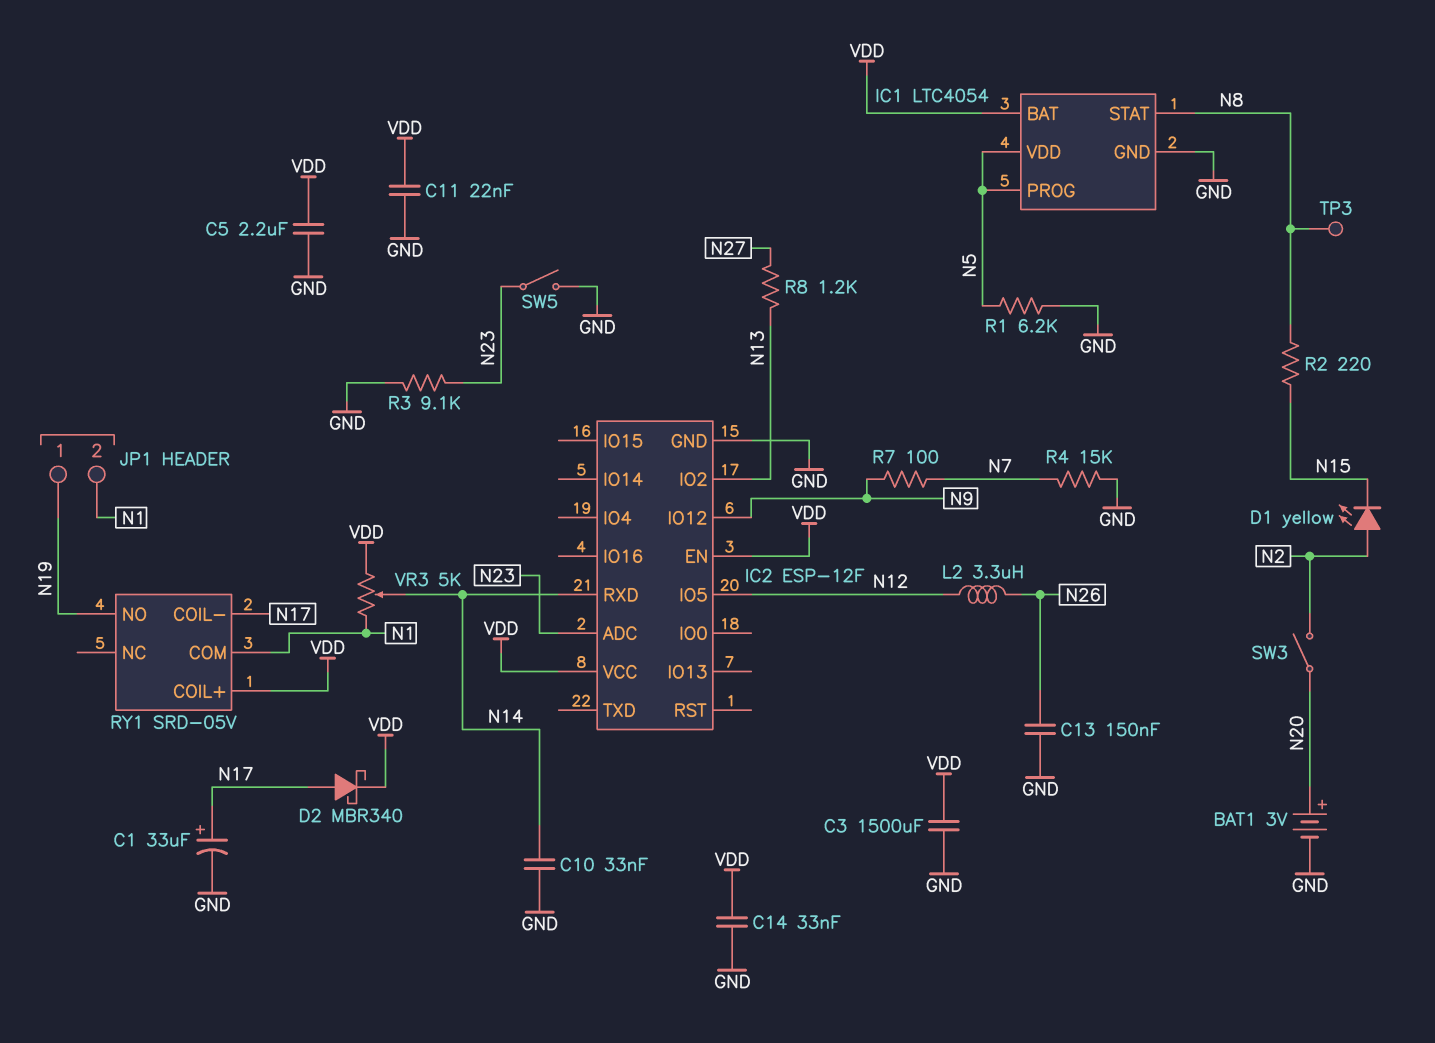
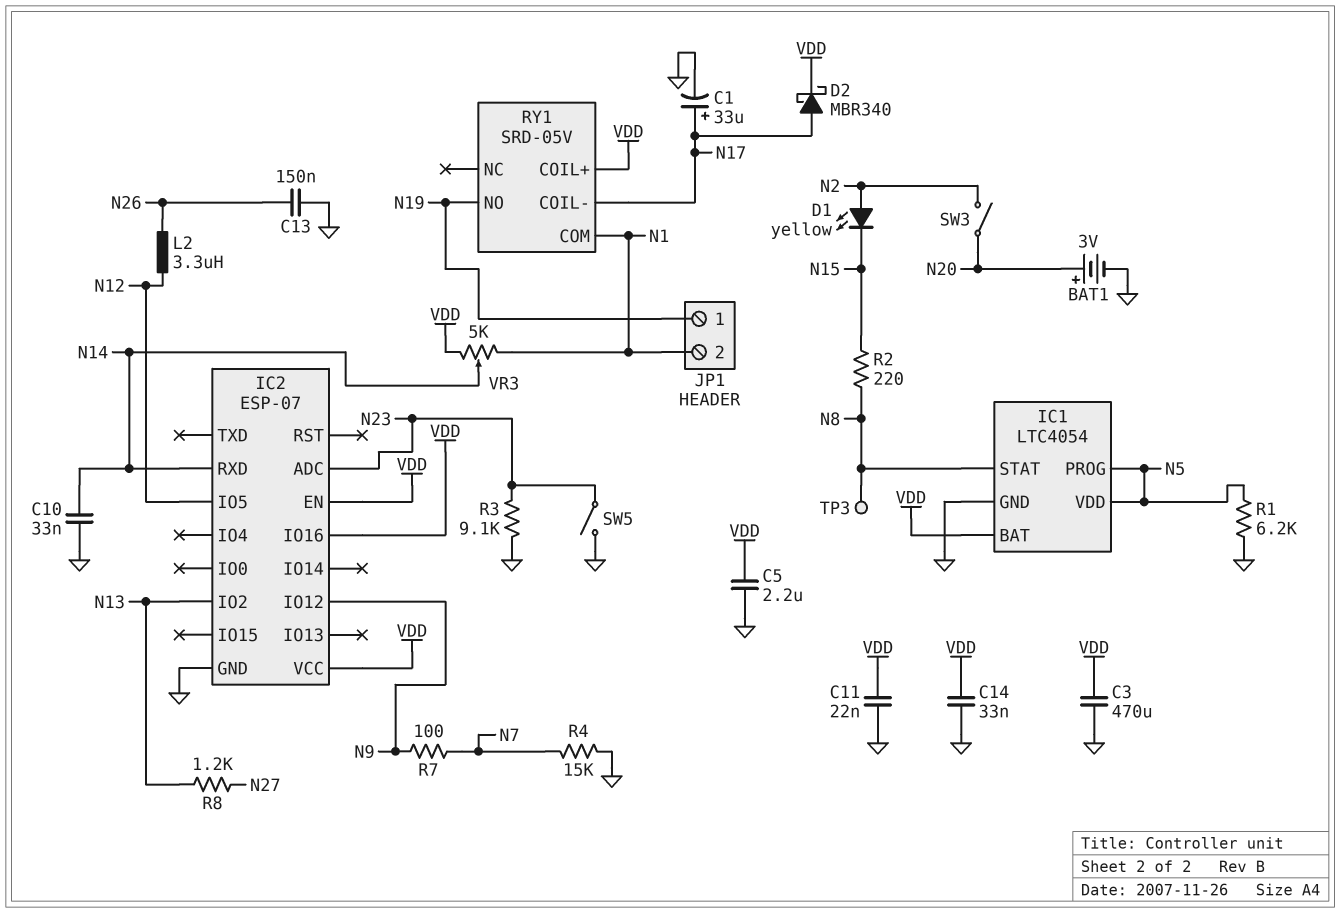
C3: 1500uF (GND, VDD) -> 470uF (GND, VDD)
IC2: ESP-12F -> ESP-07
IC2 pin IO16: none -> VDD

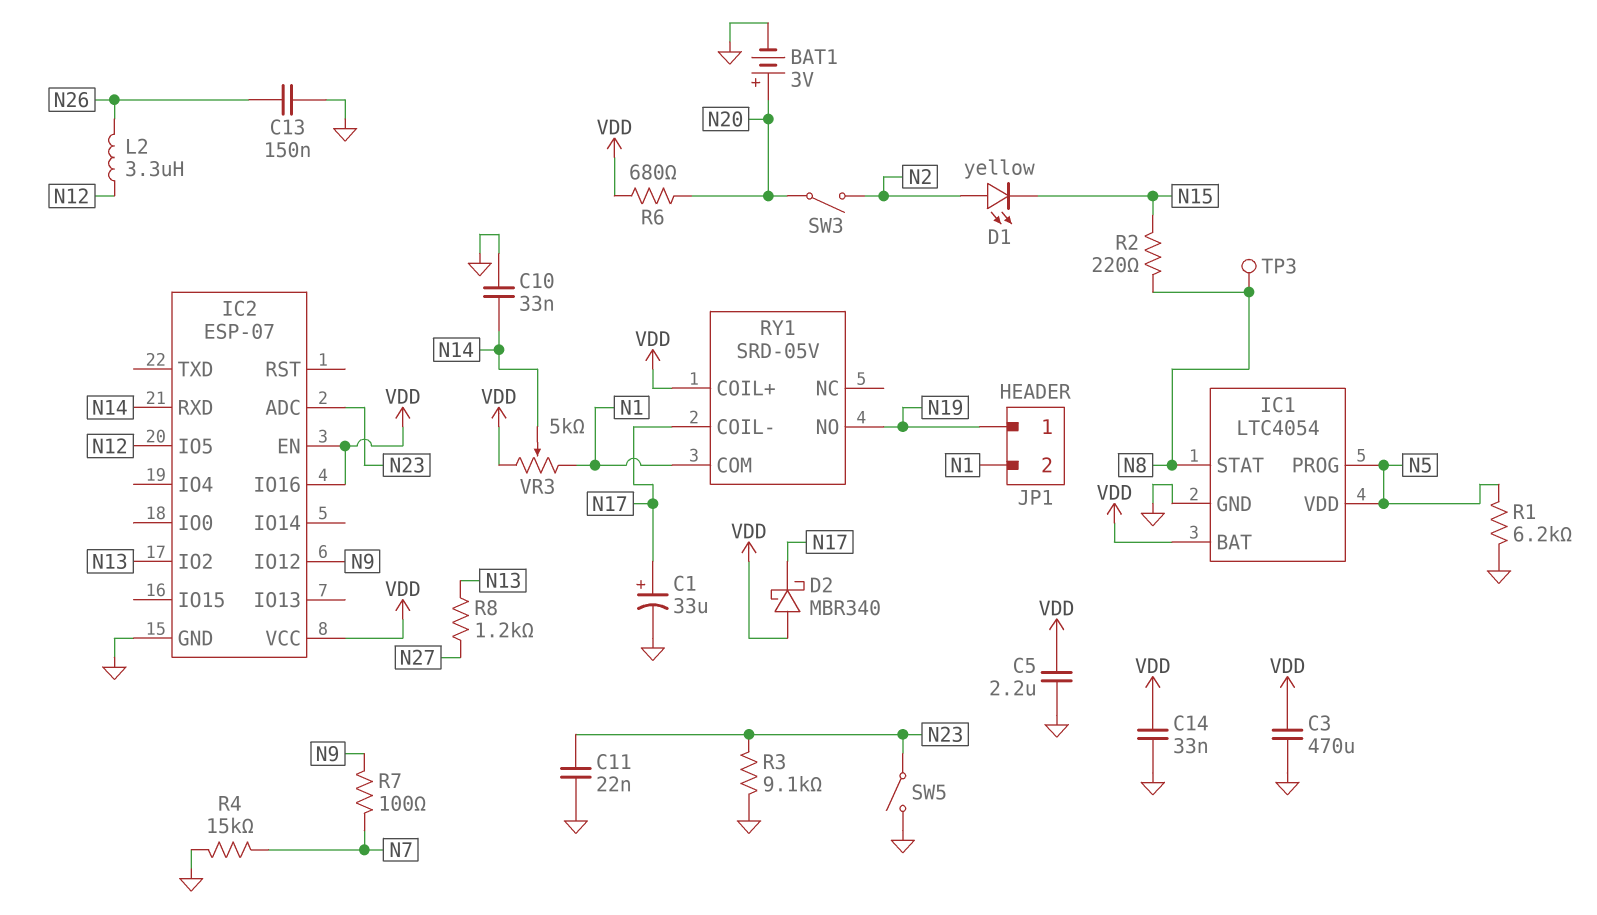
C11: 22nF (GND, VDD) -> 22nF (GND, N23)
D2: schottky MBR340 (A N17, K VDD) -> schottky MBR340 (A VDD, K N17)
R6: none -> 680 (N20, VDD)

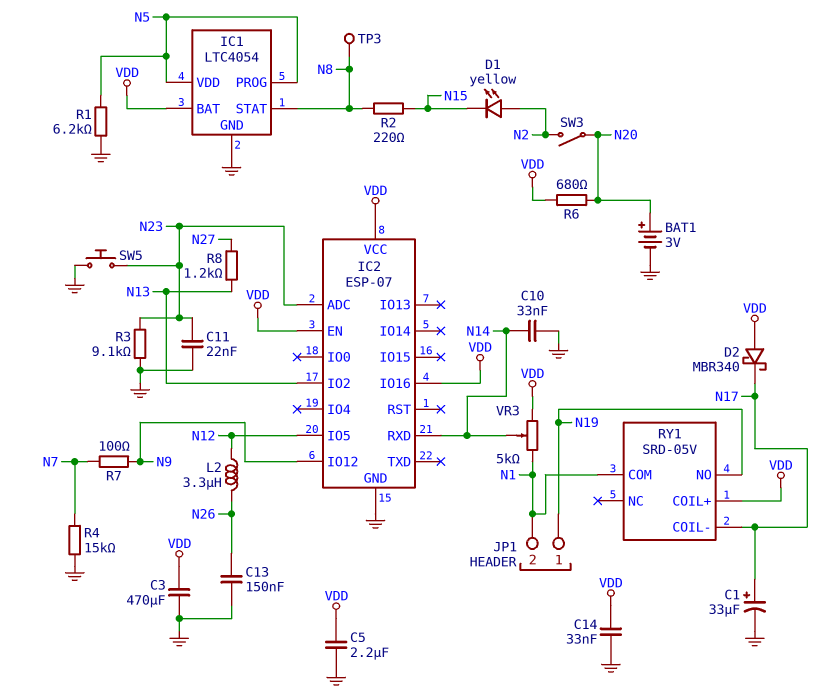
SW5: switch (GND, N23) -> button (GND, N23)

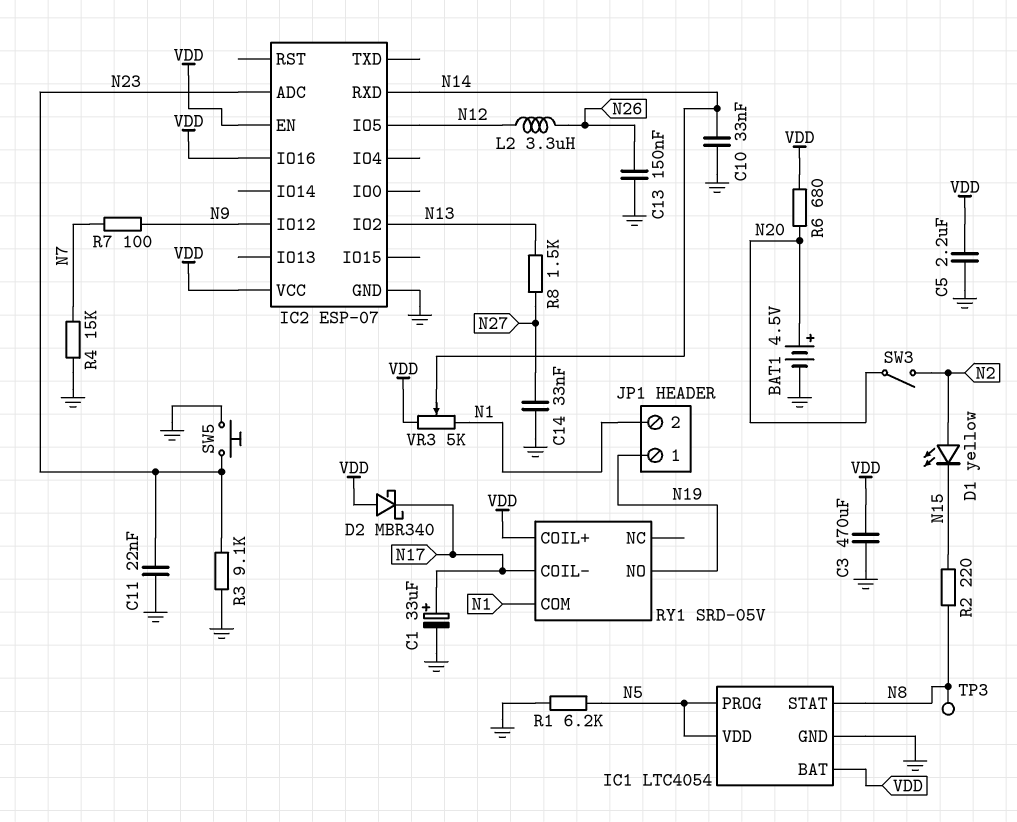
BAT1: 3V (plus N20, minus GND) -> 4.5V (plus N20, minus GND)
C14: 33nF (GND, VDD) -> 33nF (GND, N27)
R8: 1.2k (N13, N27) -> 1.5k (N13, N27)

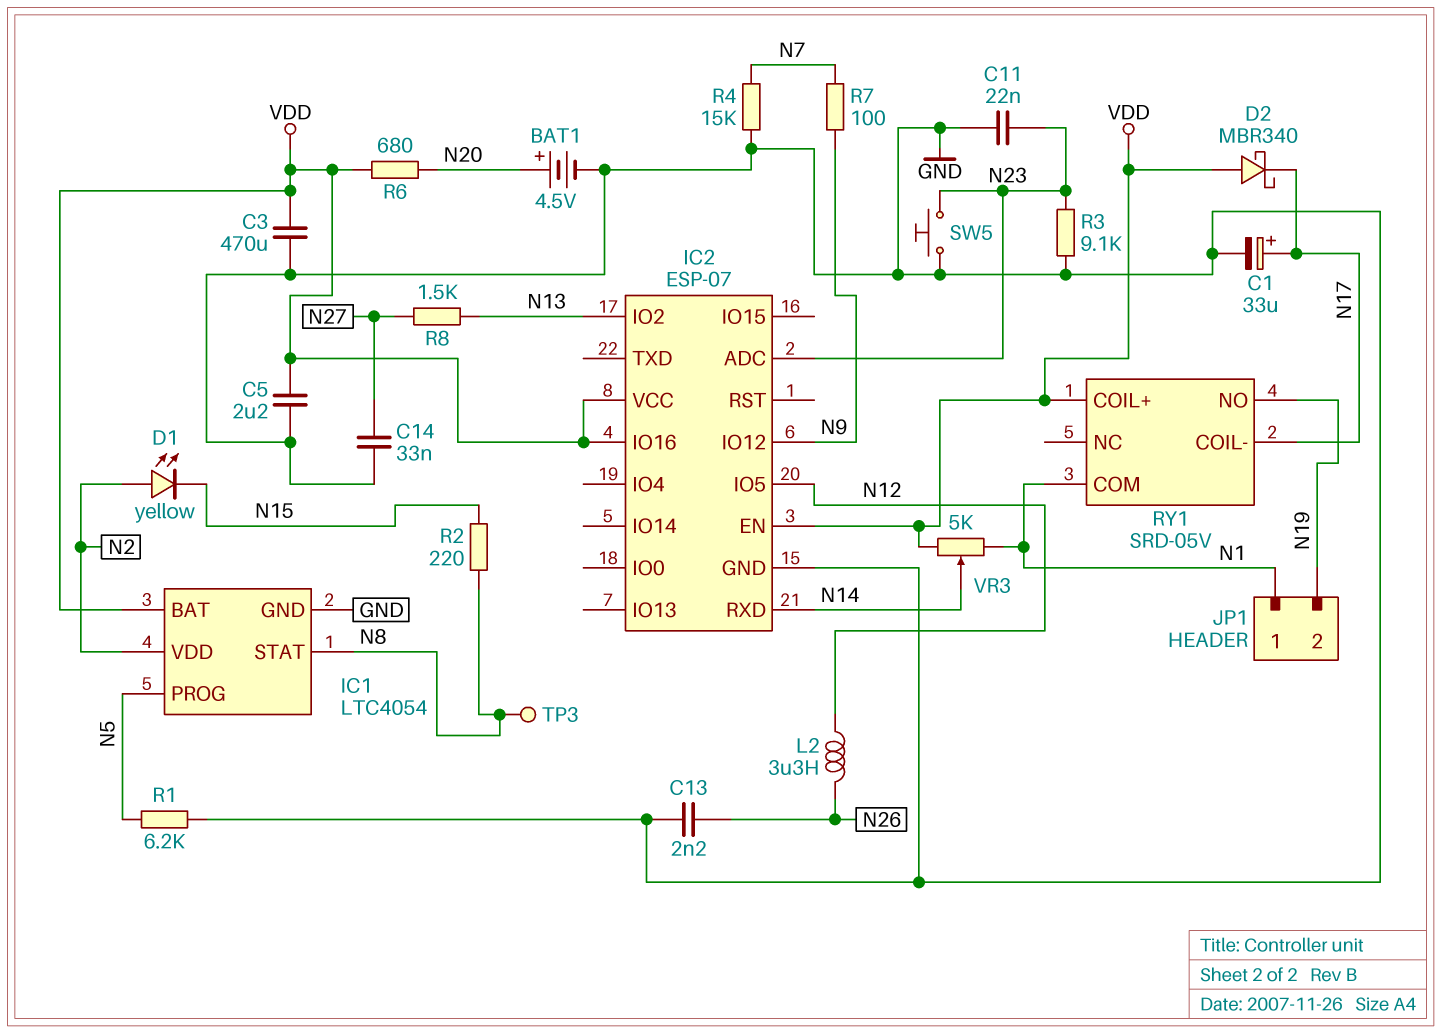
C10: 33nF (GND, N14) -> none
C13: 150nF (GND, N26) -> 2.2nF (GND, N26)
IC1 pin VDD: N5 -> N2
JP1 pin 1: N19 -> N1
JP1 pin 2: N1 -> N19
SW3: switch (N2, N20) -> none

